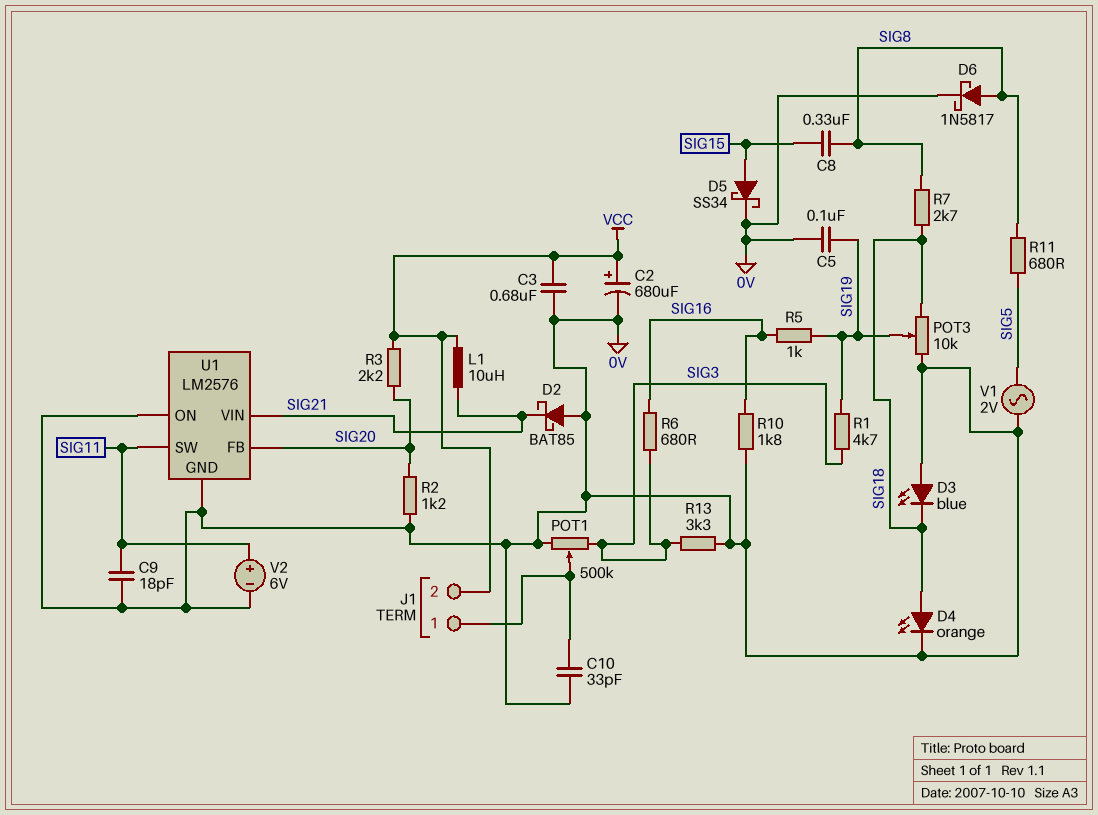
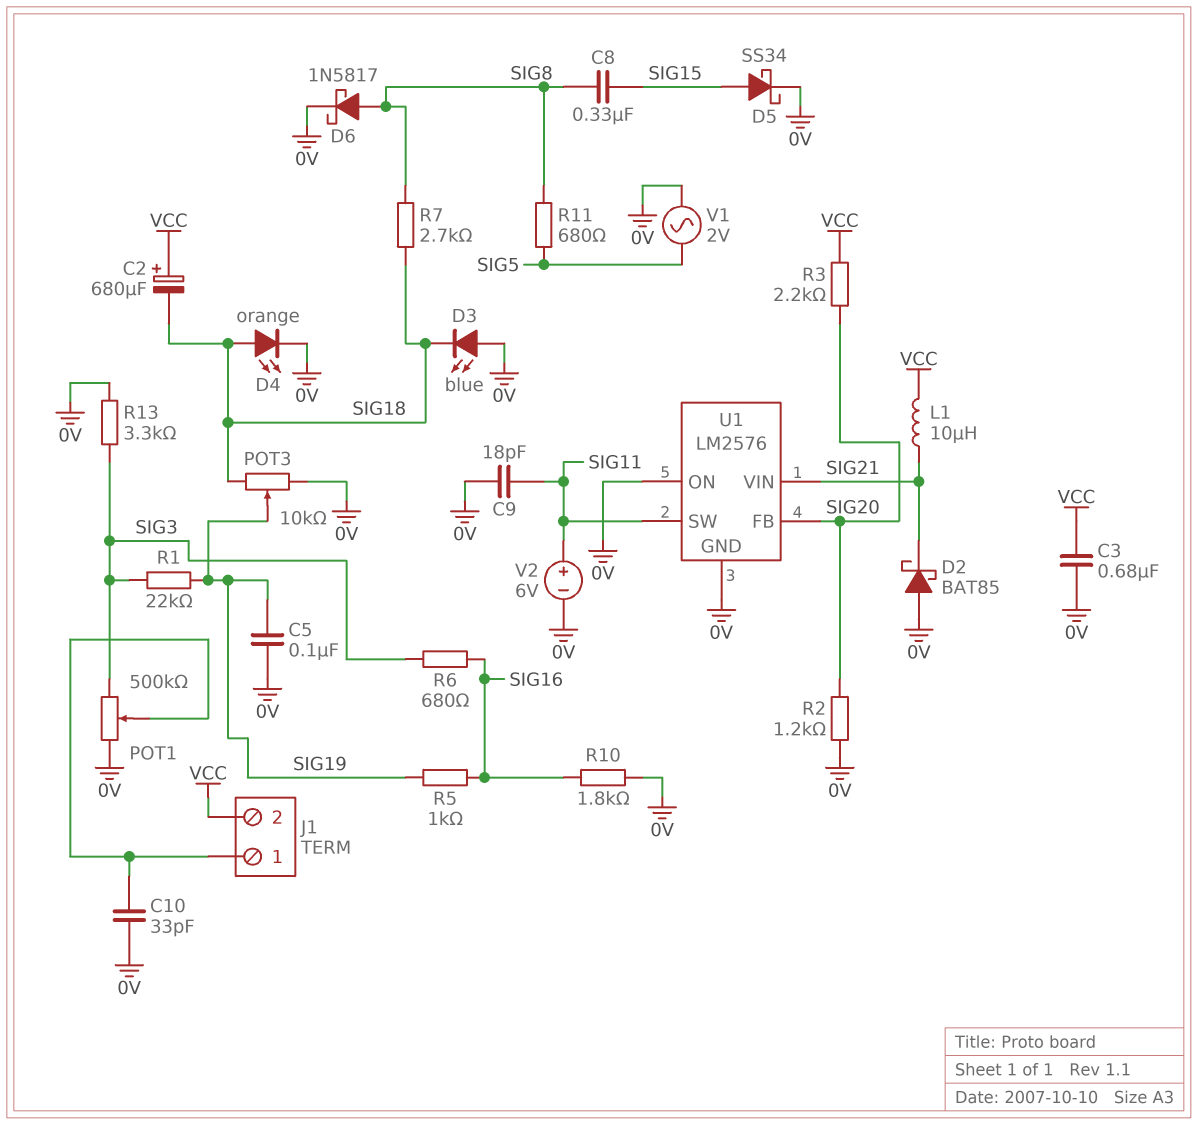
C2: 680uF (plus VCC, minus 0V) -> 680uF (plus VCC, minus SIG18)
R1: 4.7k (SIG3, SIG19) -> 22k (SIG3, SIG19)

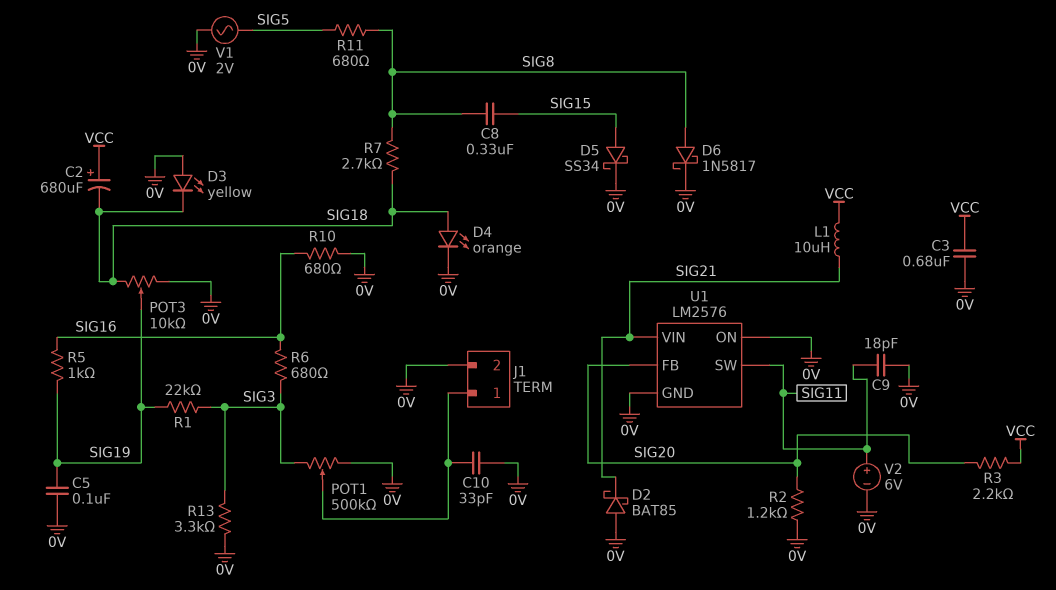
D3: LED blue (A 0V, K SIG18) -> LED yellow (A 0V, K SIG18)
J1 pin 2: VCC -> 0V
R10: 1.8k (0V, SIG16) -> 680 (0V, SIG16)

